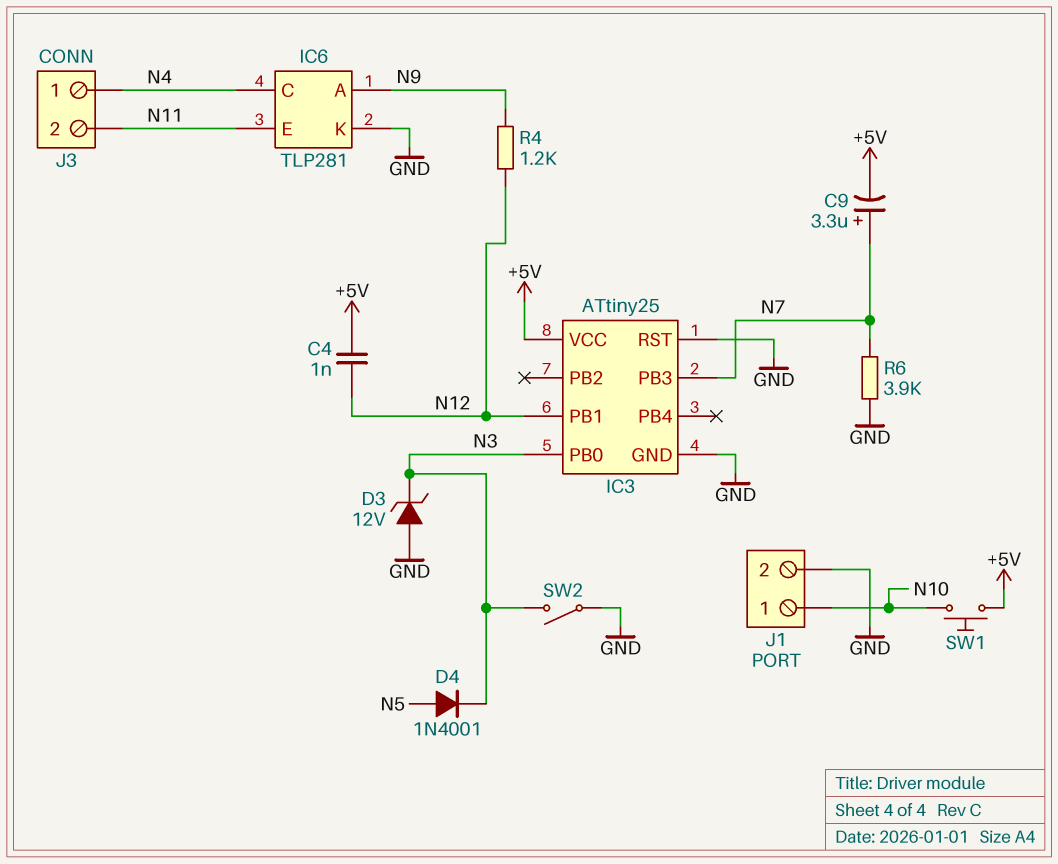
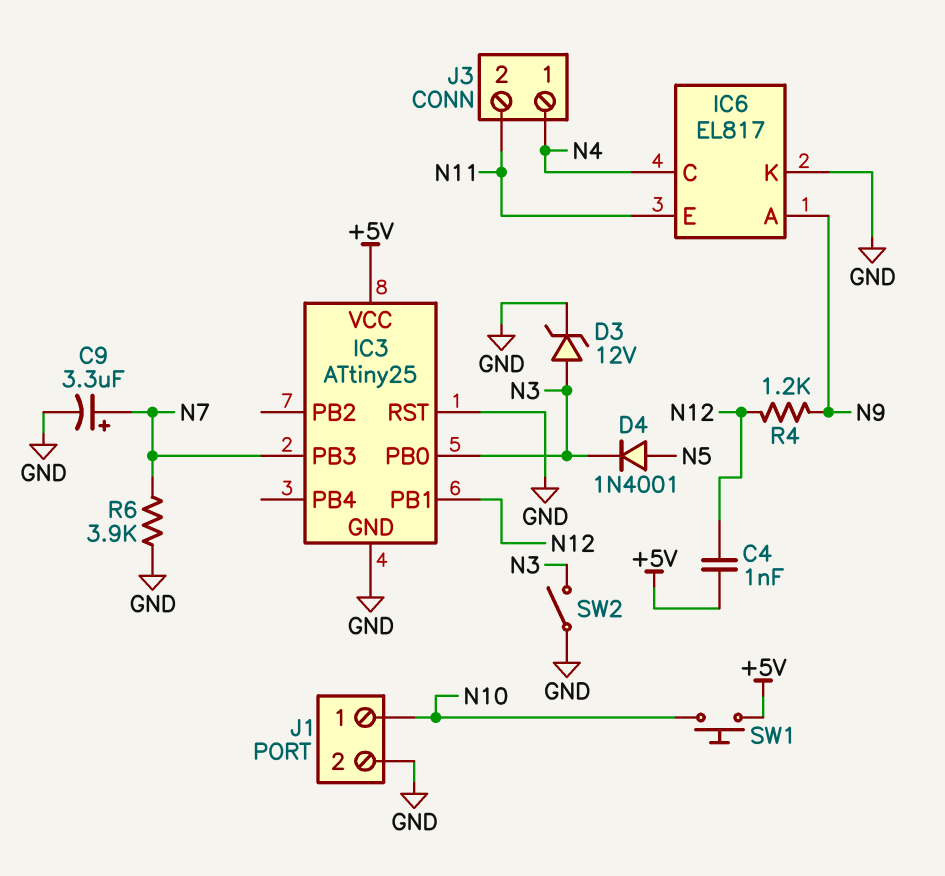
C9: 3.3uF (plus N7, minus +5V) -> 3.3uF (plus N7, minus GND)
D3: zener 12V (A GND, K N3) -> zener 12V (A N3, K GND)
IC6: TLP281 -> EL817

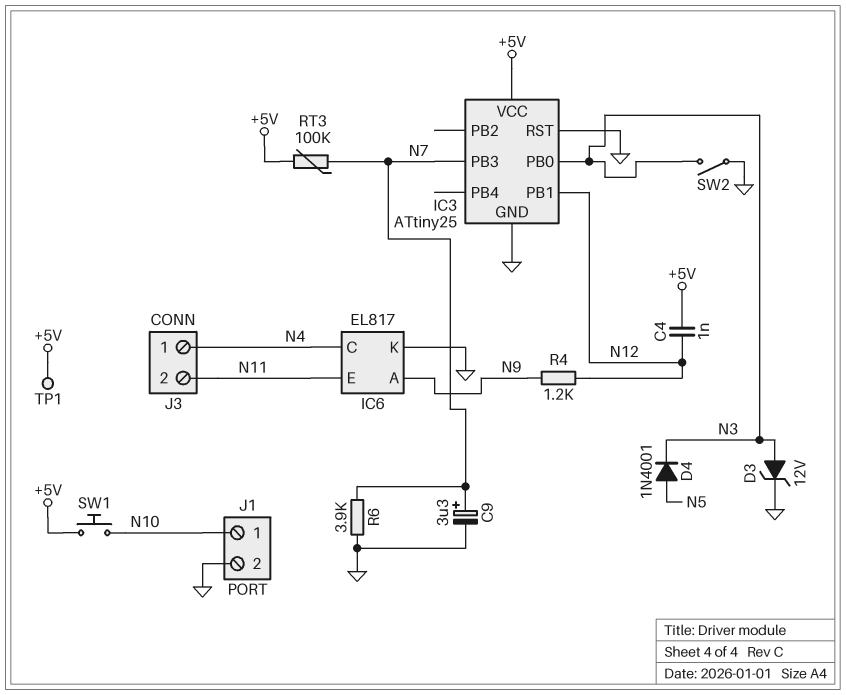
RT3: none -> 100k (+5V, N7)
TP1: none -> test point (+5V)

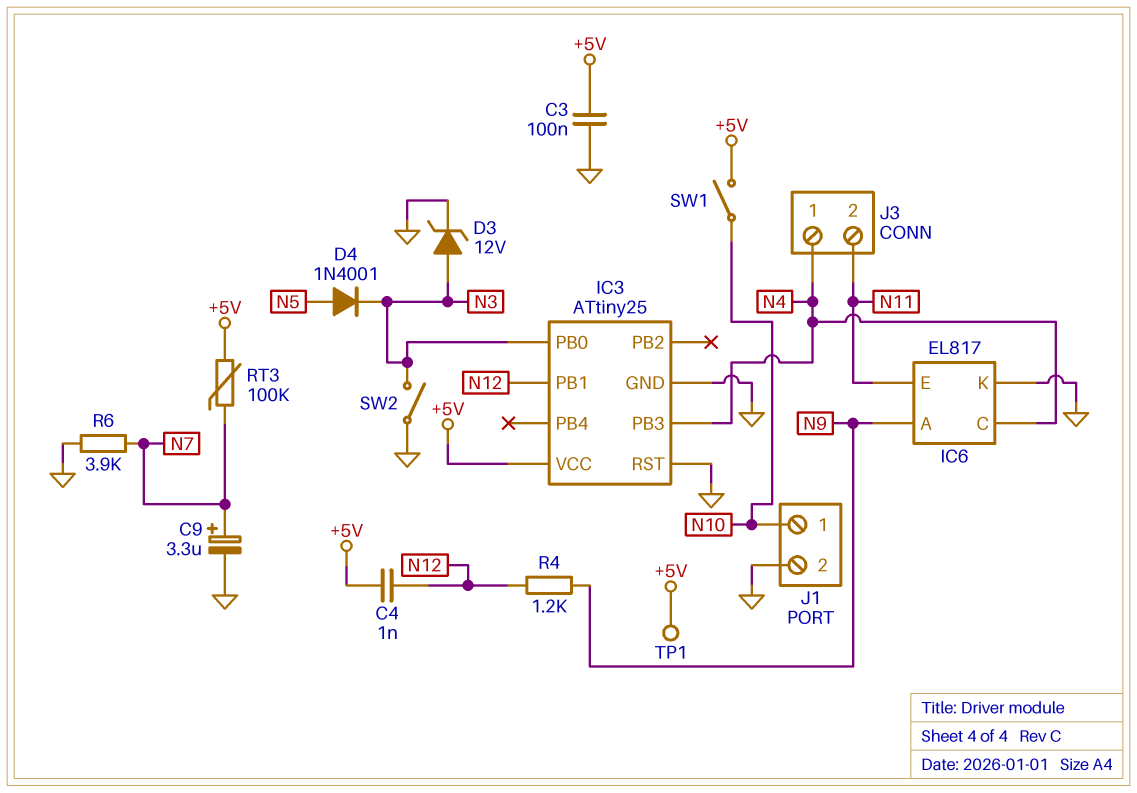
C3: none -> 100nF (+5V, GND)
IC3 pin PB3: N7 -> N4
SW1: button (+5V, N10) -> switch (+5V, N10)

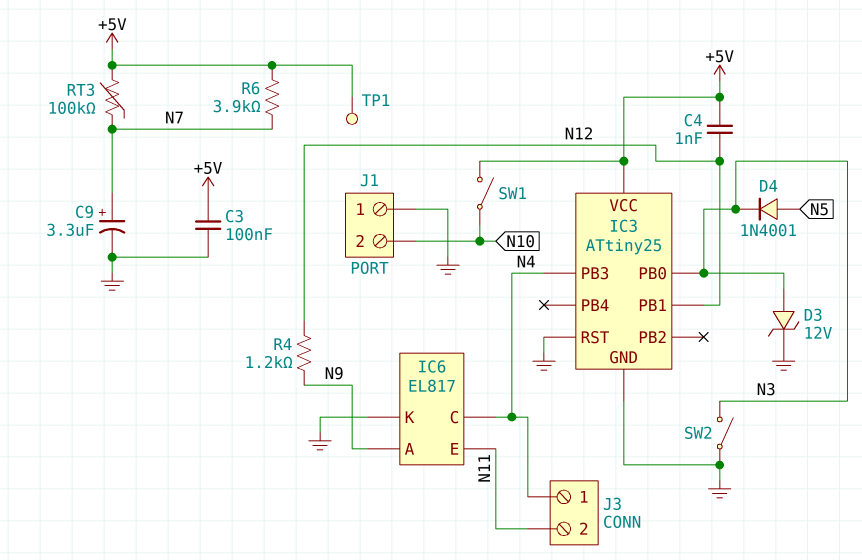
J1 pin 1: N10 -> GND
J1 pin 2: GND -> N10
R6: 3.9k (GND, N7) -> 3.9k (+5V, N7)

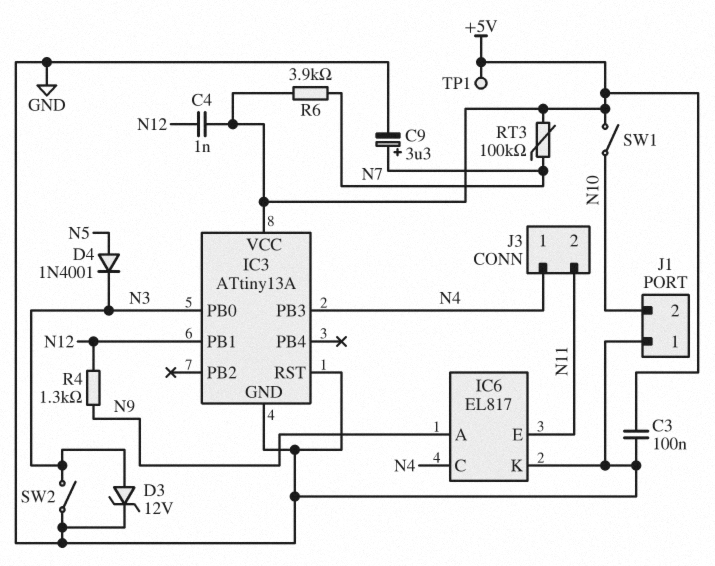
IC3: ATtiny25 -> ATtiny13A
R4: 1.2k (N9, N12) -> 1.3k (N9, N12)

